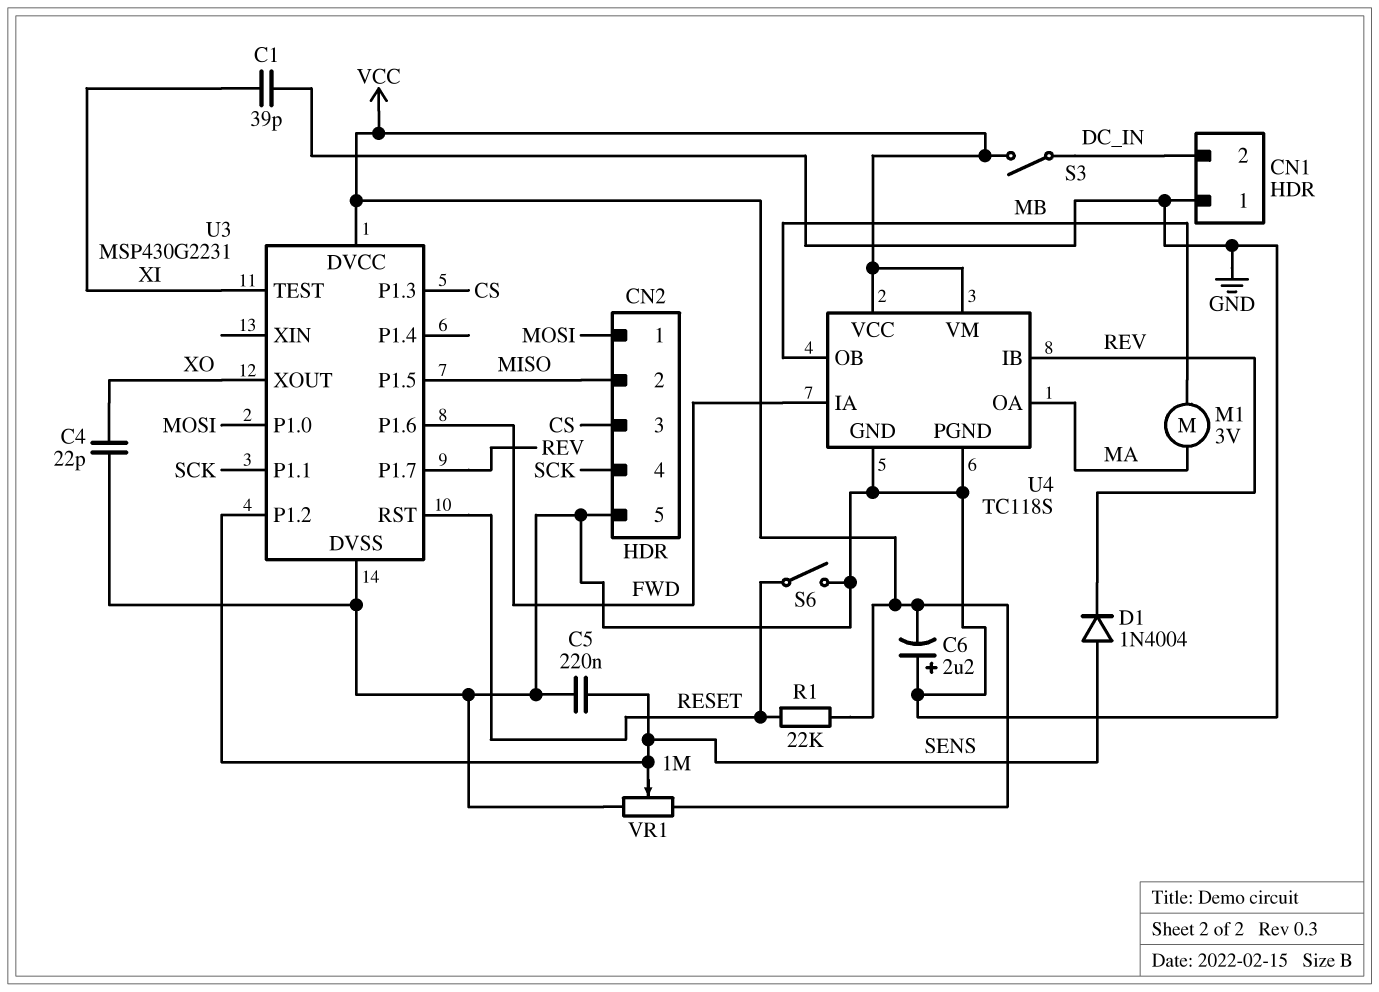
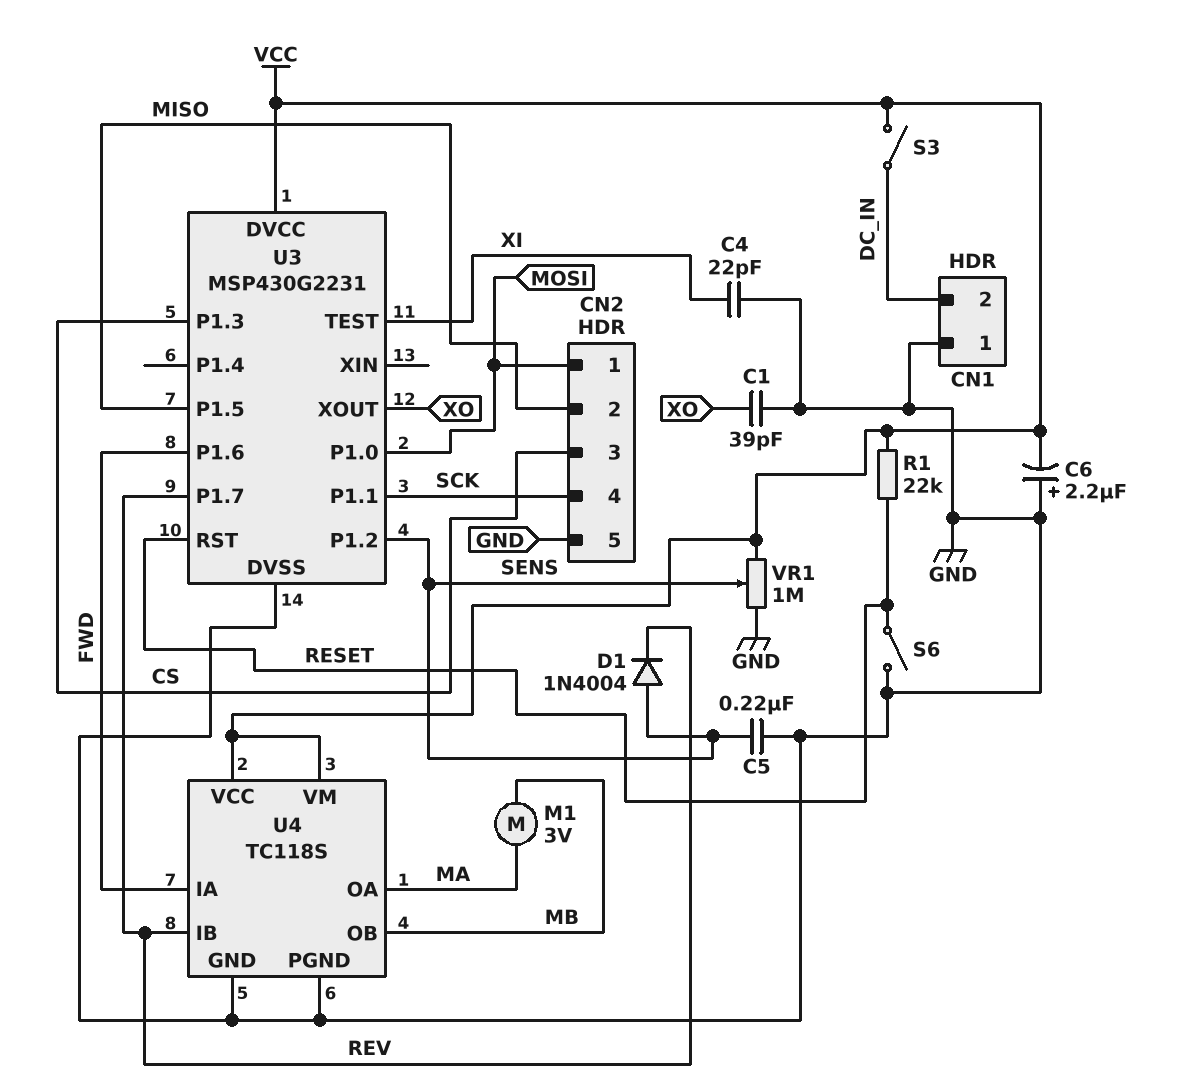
C1: 39pF (GND, XI) -> 39pF (GND, XO)
C4: 22pF (GND, XO) -> 22pF (GND, XI)

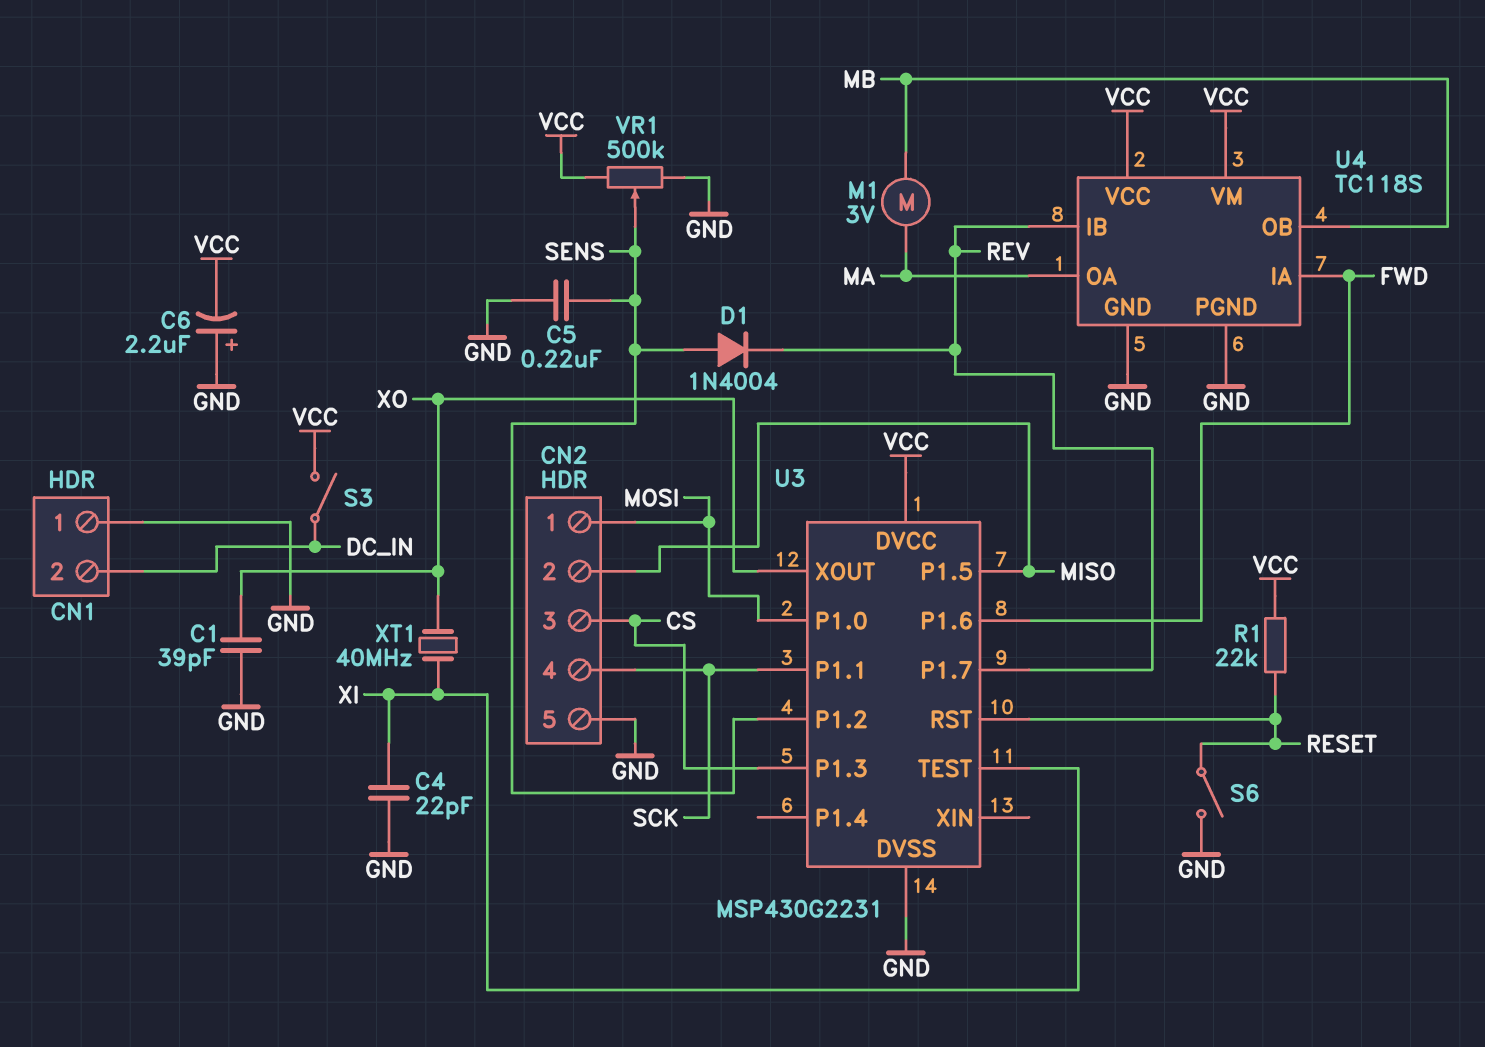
VR1: 1M (GND, VCC, wiper SENS) -> 500k (GND, VCC, wiper SENS)
XT1: none -> 40MHz (XI, XO)

